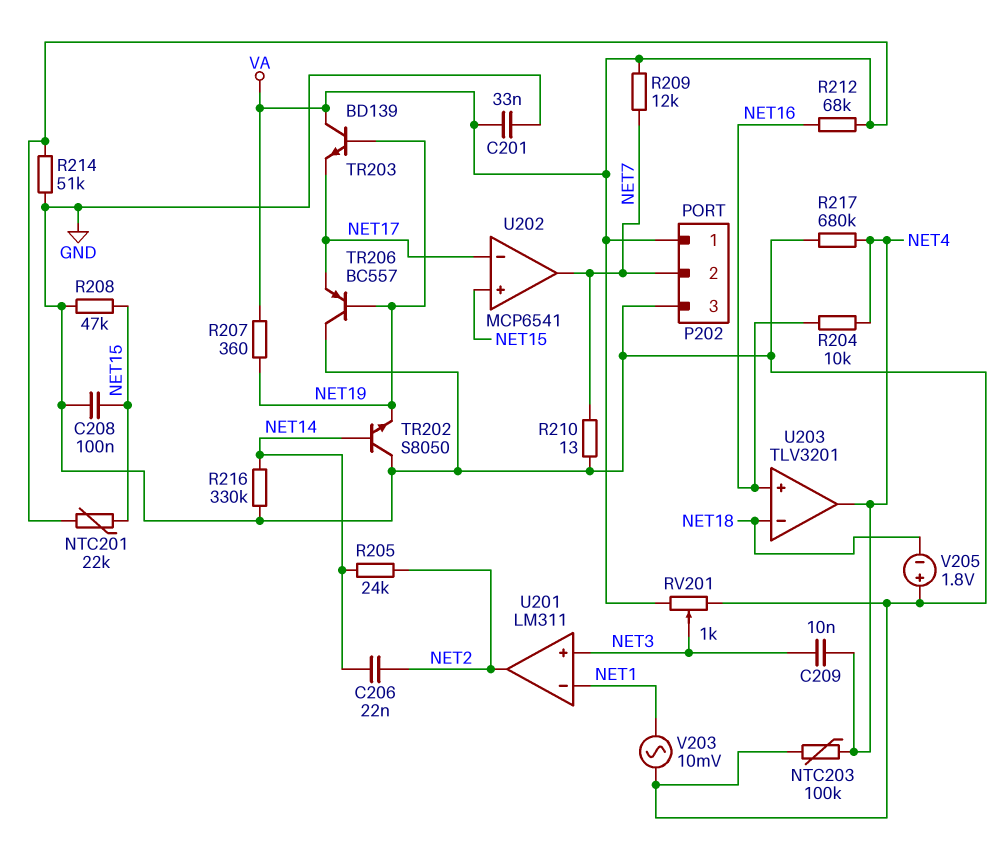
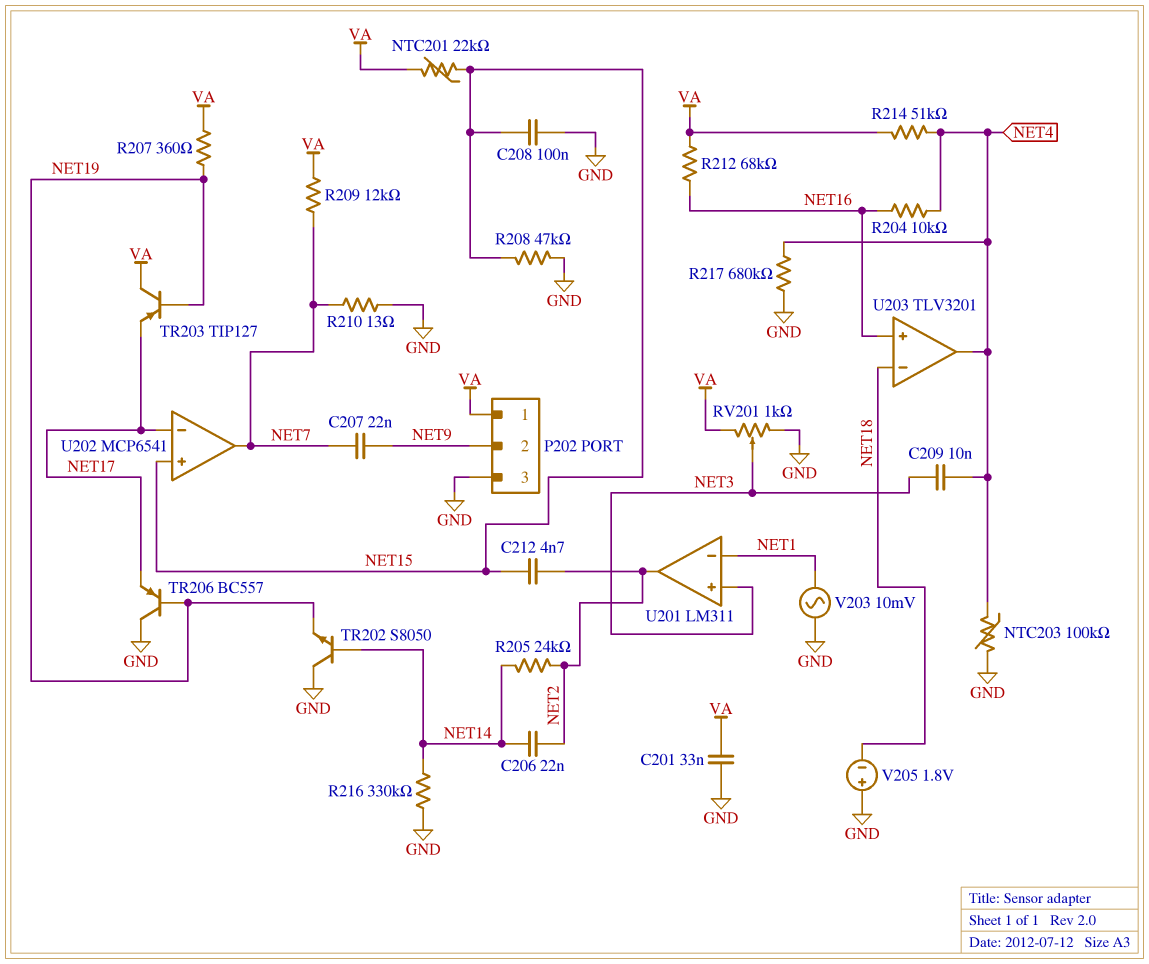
C207: none -> 22nF (NET7, NET9)
C212: none -> 4.7nF (NET2, NET15)
P202 pin 2: NET7 -> NET9
R214: 51k (GND, VA) -> 51k (NET4, VA)
TR203: NPN BD139 (B NET19, C VA, E NET17) -> PNP TIP127 (B NET19, C VA, E NET17)

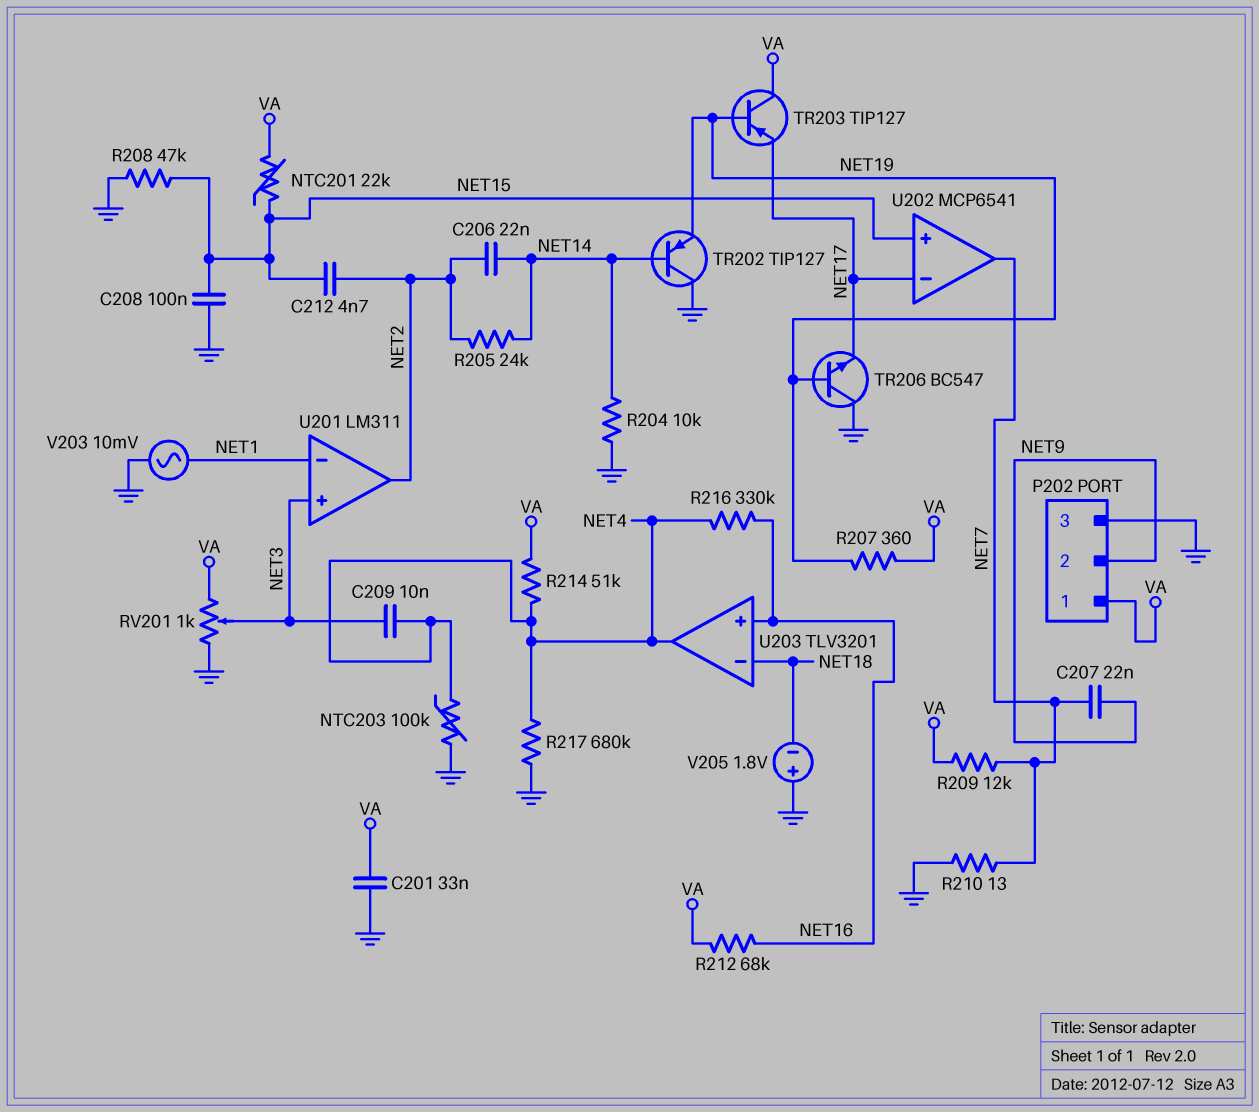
R204: 10k (NET4, NET16) -> 10k (GND, NET14)
R216: 330k (GND, NET14) -> 330k (NET4, NET16)
TR202: NPN S8050 (B NET14, C GND, E NET19) -> PNP TIP127 (B NET14, C GND, E NET19)
TR206: PNP BC557 (B NET19, C GND, E NET17) -> NPN BC547 (B NET19, C GND, E NET17)

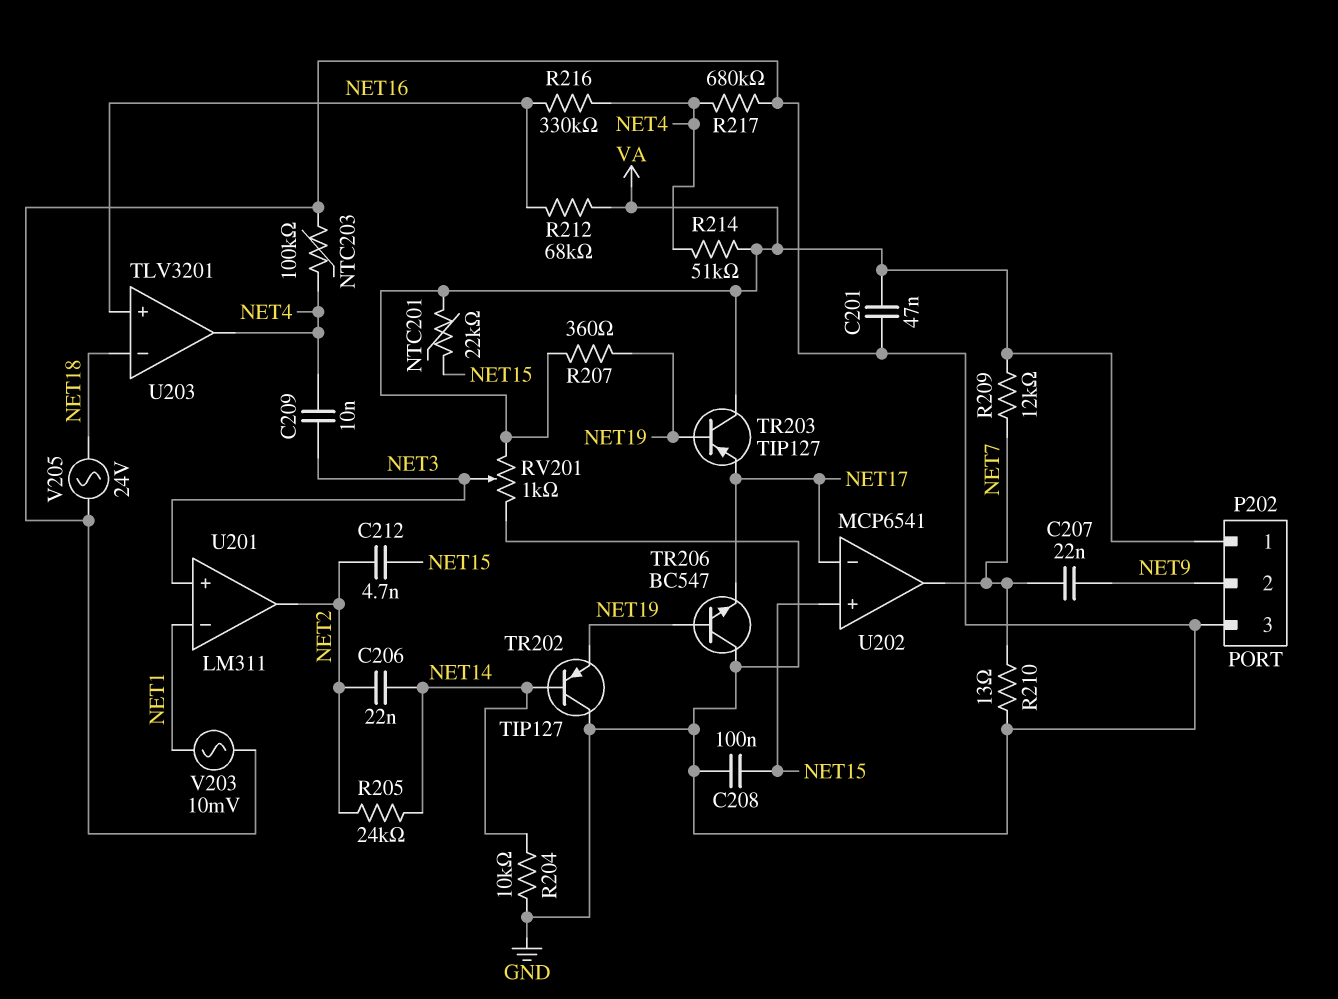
C201: 33nF (GND, VA) -> 47nF (GND, VA)
R208: 47k (GND, NET15) -> none
V205: 1.8V (plus GND, minus NET18) -> AC 24V (GND, NET18)

